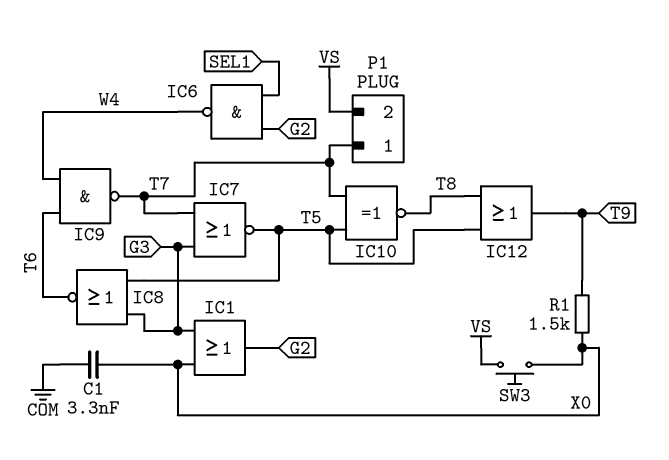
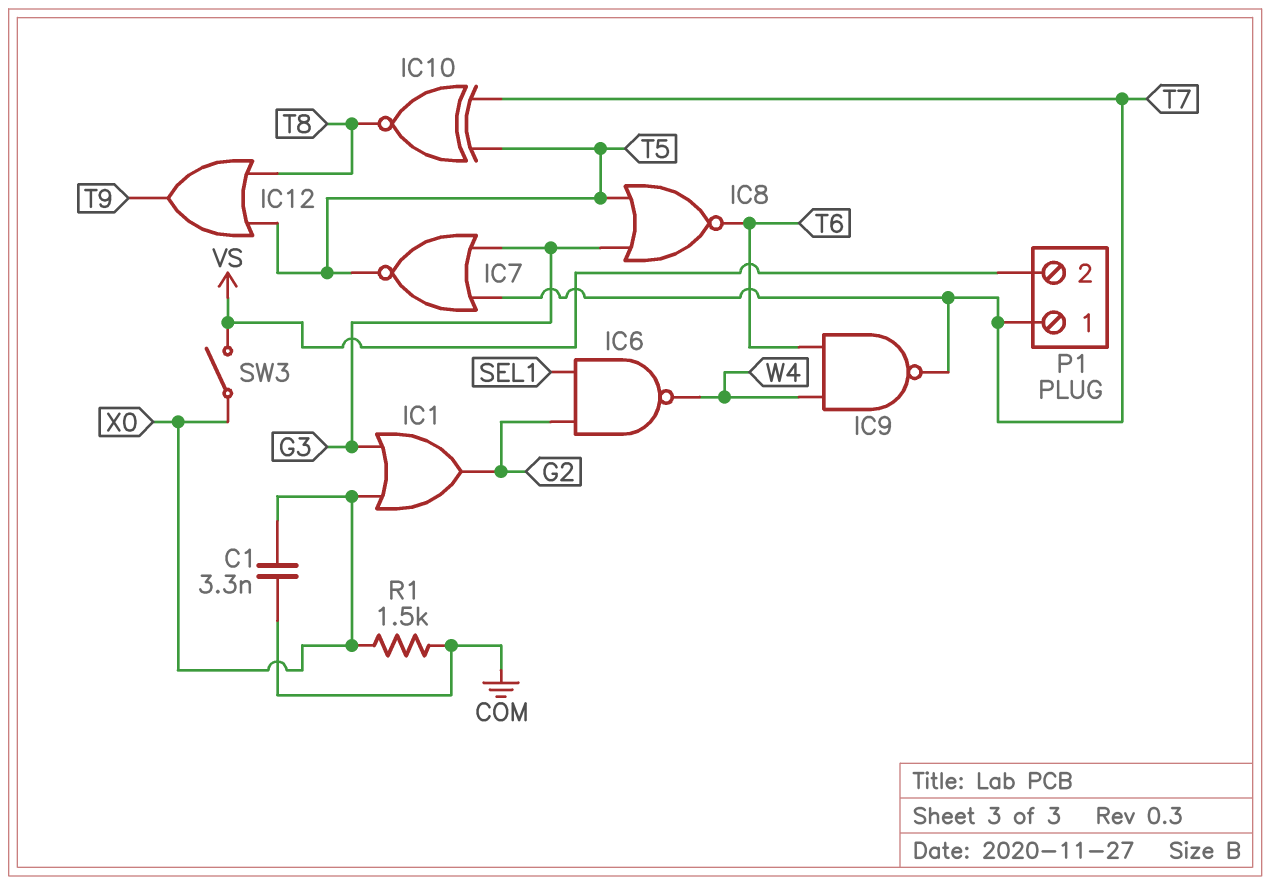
R1: 1.5k (T9, X0) -> 1.5k (COM, X0)
SW3: button (VS, X0) -> switch (VS, X0)

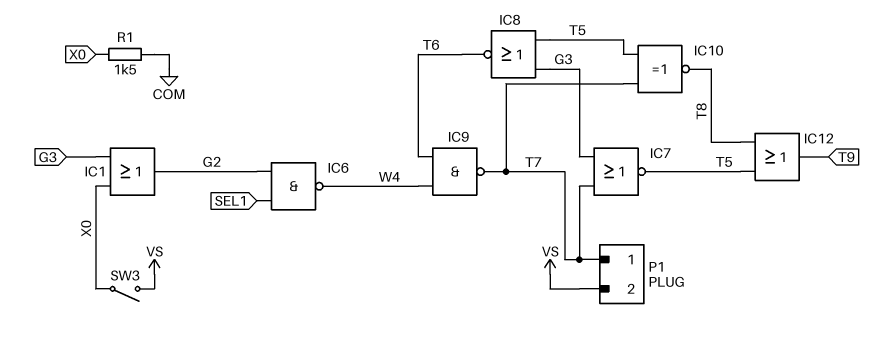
C1: 3.3nF (COM, X0) -> none

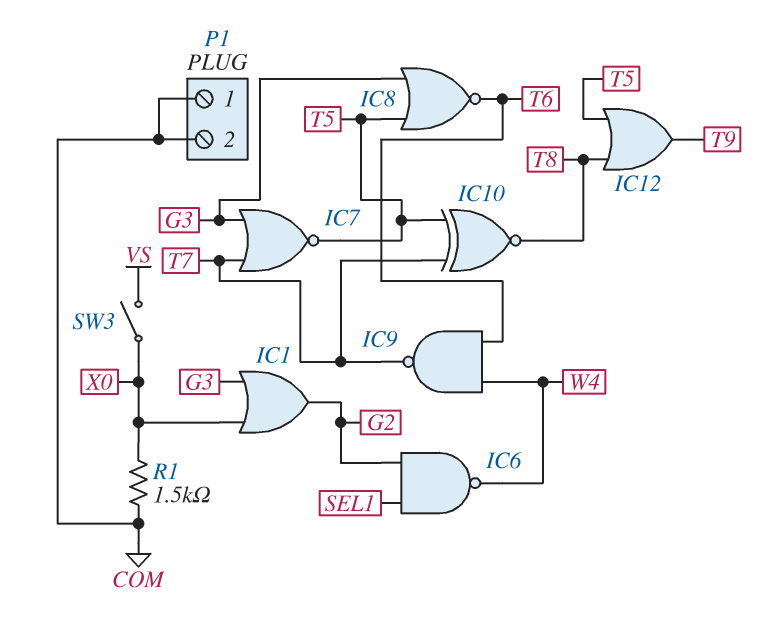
P1 pin 1: T7 -> COM
P1 pin 2: VS -> COM

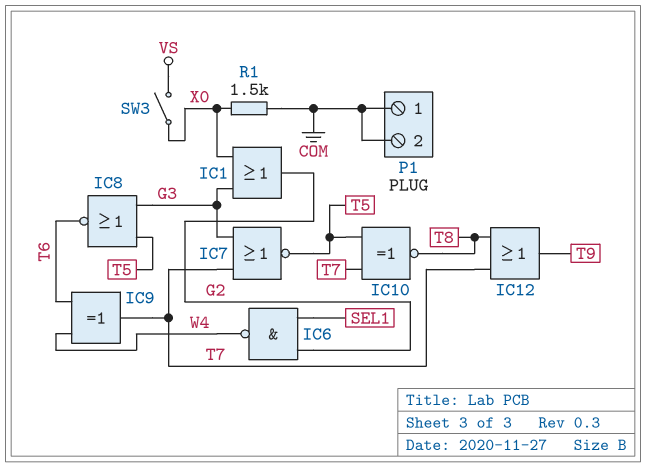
IC9: NAND (in T6, in W4, out T7) -> XOR (in T6, in W4, out T7)
IC12: OR (in T5, in T8, out T9) -> OR (in T7, in T8, out T9)

